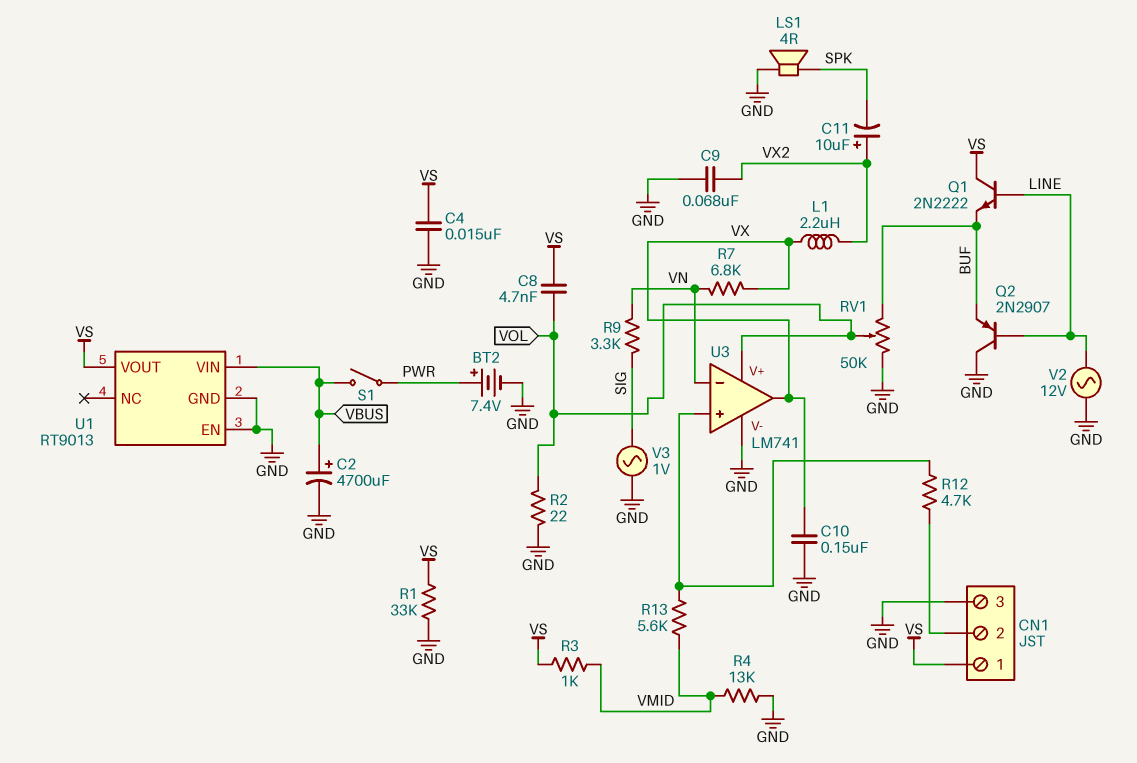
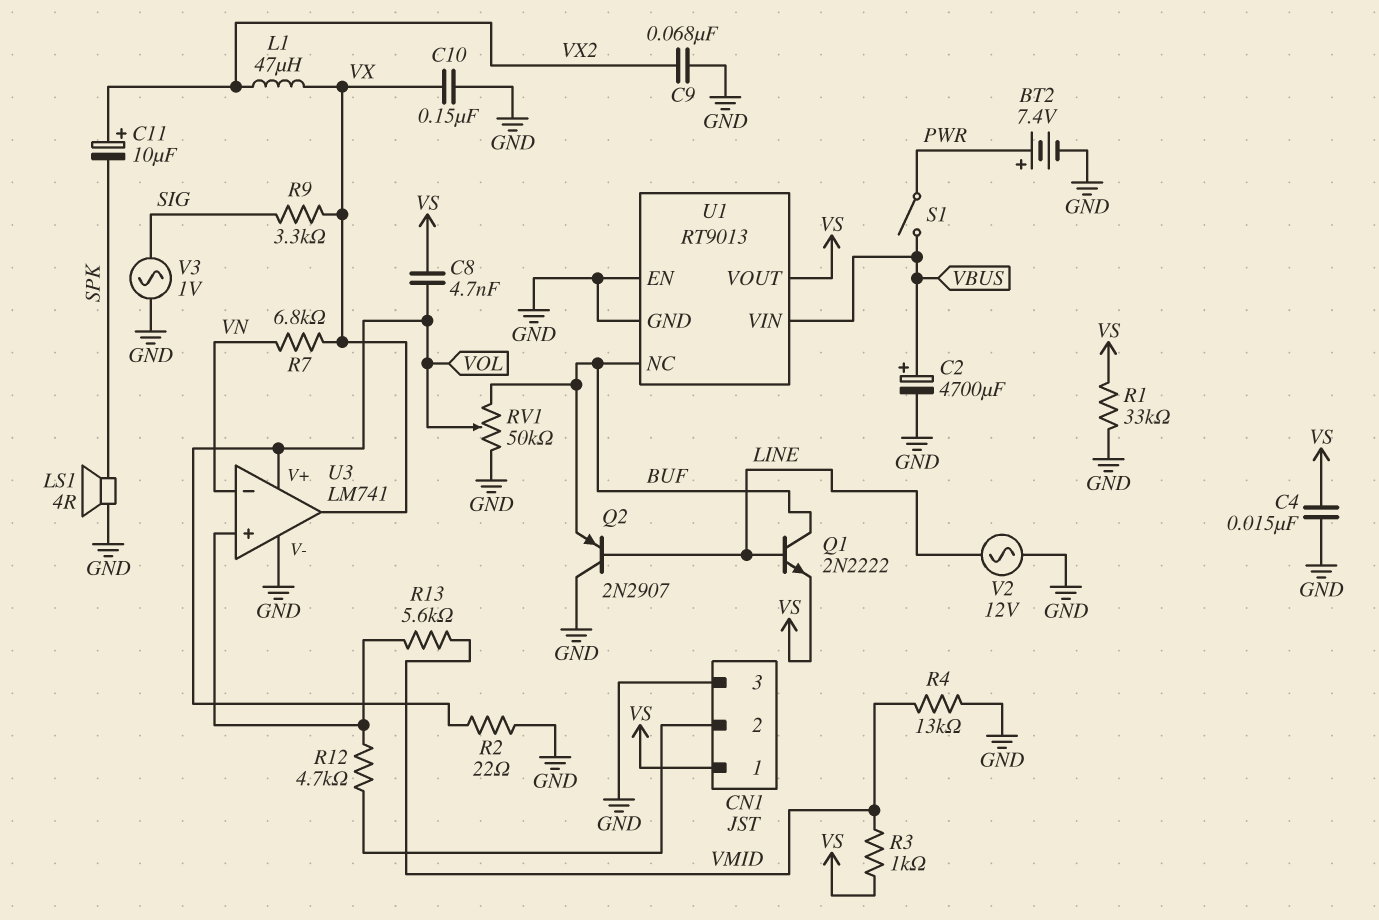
L1: 2.2uH (VX, VX2) -> 47uH (VX, VX2)
Q1: NPN 2N2222 (B LINE, C VS, E BUF) -> NPN 2N2222 (B LINE, C BUF, E VS)
R9: 3.3k (SIG, VN) -> 3.3k (SIG, VX)
U1 pin NC: none -> BUF

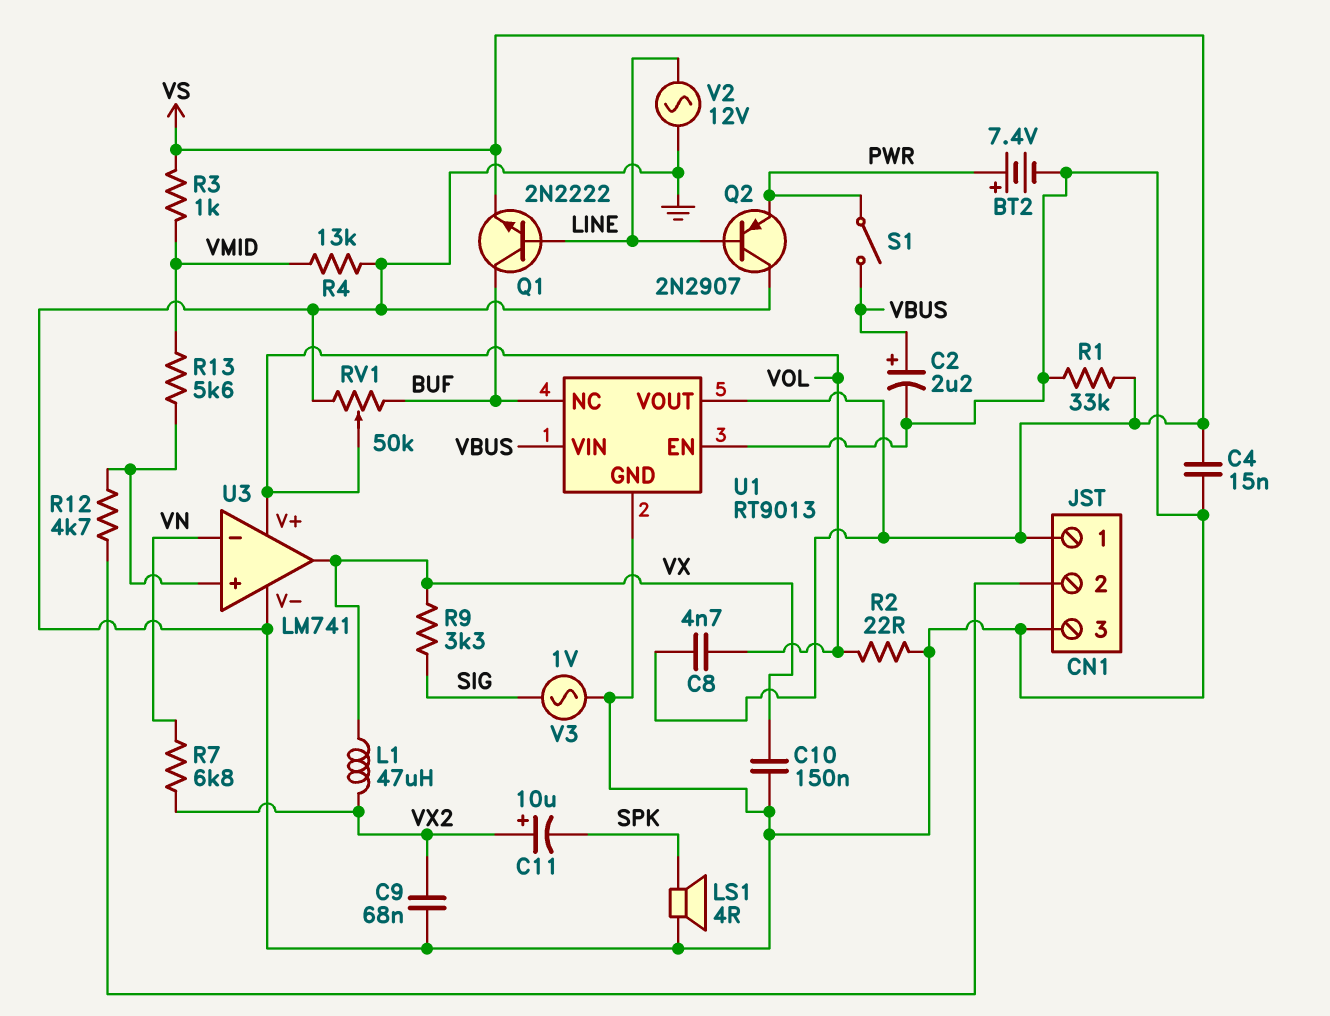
C2: 4700uF (plus VBUS, minus GND) -> 2.2uF (plus VBUS, minus GND)
Q2: PNP 2N2907 (B LINE, C GND, E BUF) -> PNP 2N2907 (B LINE, C GND, E PWR)
R7: 6.8k (VN, VX) -> 6.8k (VN, VX2)

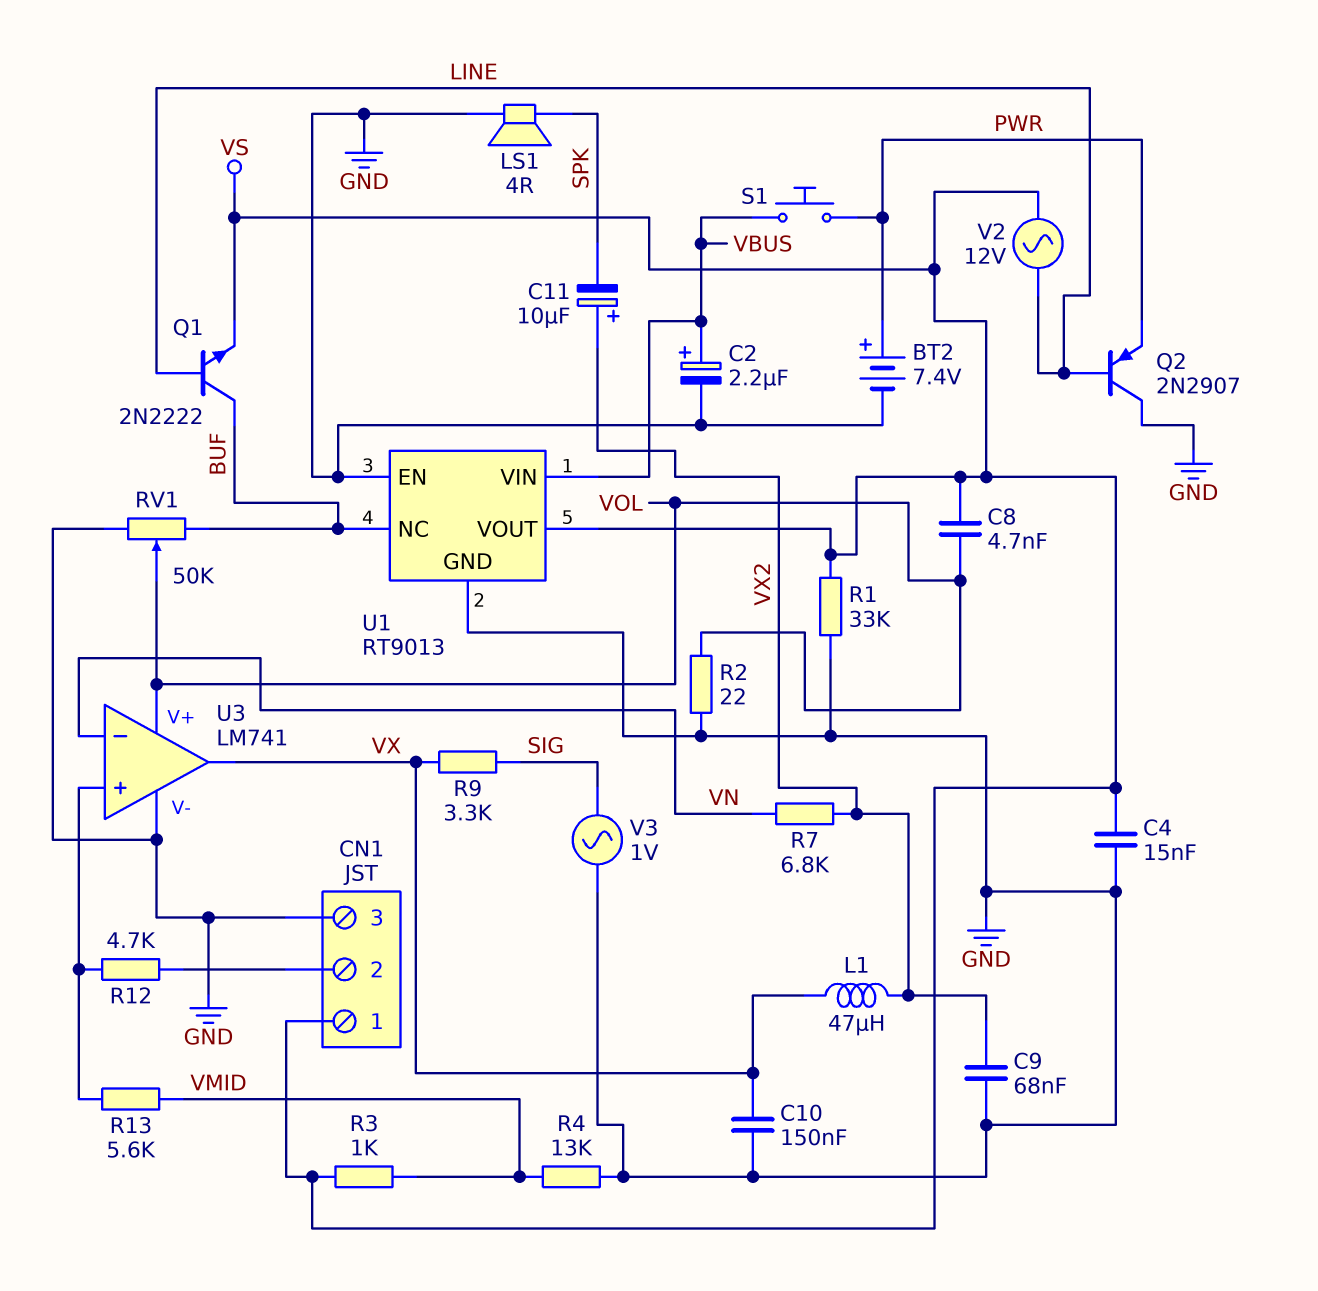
S1: switch (PWR, VBUS) -> button (PWR, VBUS)
V2: AC 12V (GND, LINE) -> AC 12V (LINE, VS)

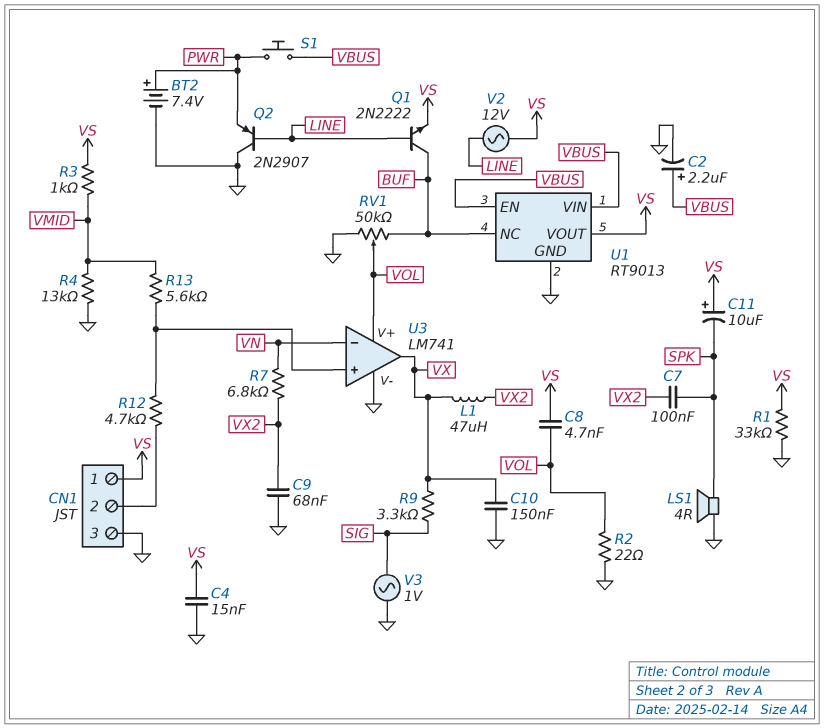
C7: none -> 100nF (SPK, VX2)
C11: 10uF (plus VX2, minus SPK) -> 10uF (plus VS, minus SPK)
U1 pin EN: GND -> VBUS

